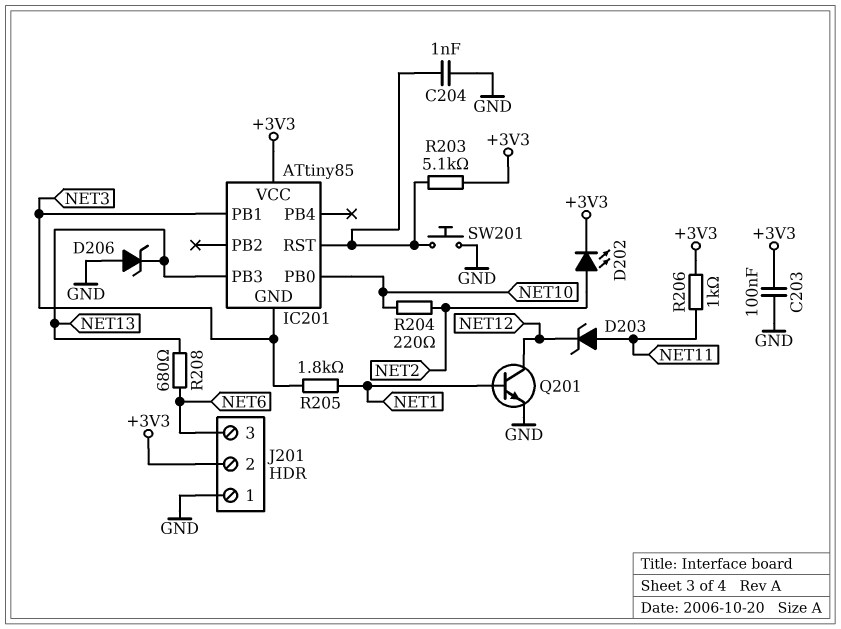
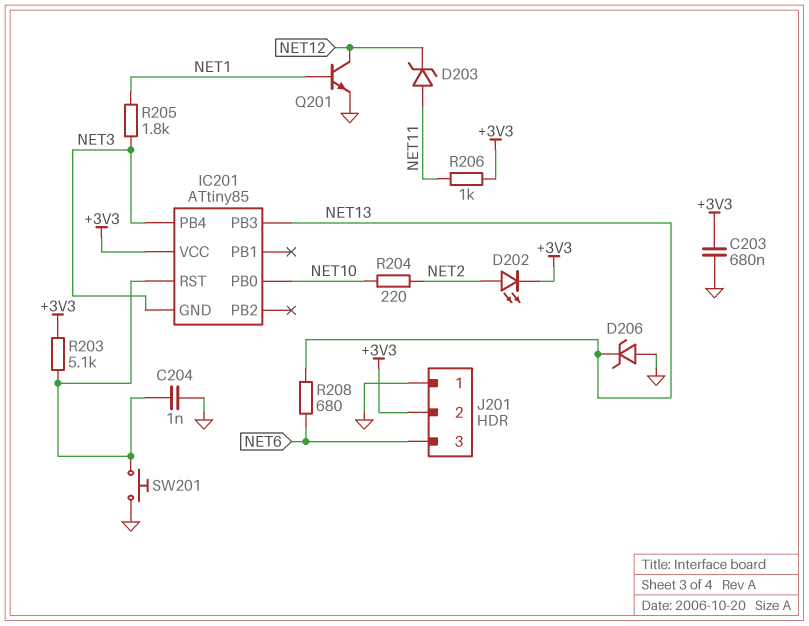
C203: 100nF (+3V3, GND) -> 680nF (+3V3, GND)
IC201 pin PB1: NET3 -> none
IC201 pin PB4: none -> NET3

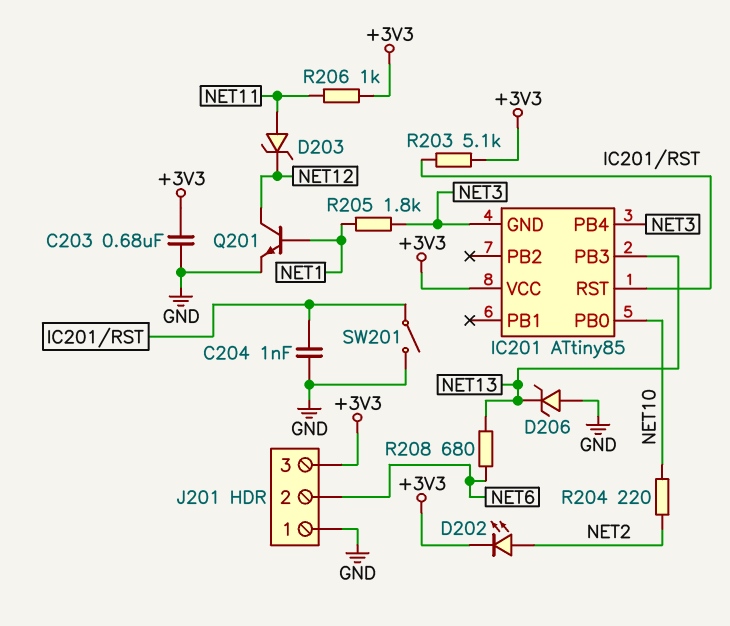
J201 pin 2: +3V3 -> NET6
J201 pin 3: NET6 -> +3V3
SW201: button (GND, IC201/RST) -> switch (GND, IC201/RST)

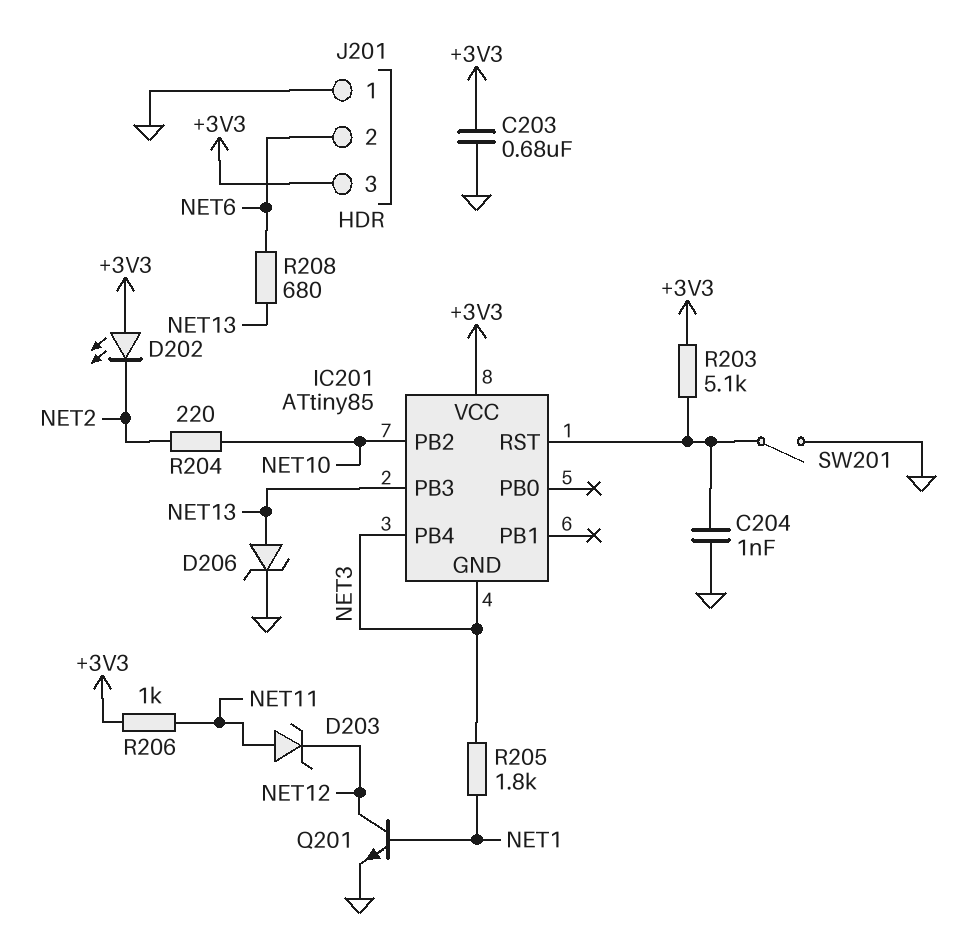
D202: LED (A NET2, K +3V3) -> LED (A +3V3, K NET2)
D206: zener (A GND, K NET13) -> zener (A NET13, K GND)
IC201 pin PB0: NET10 -> none
IC201 pin PB2: none -> NET10

